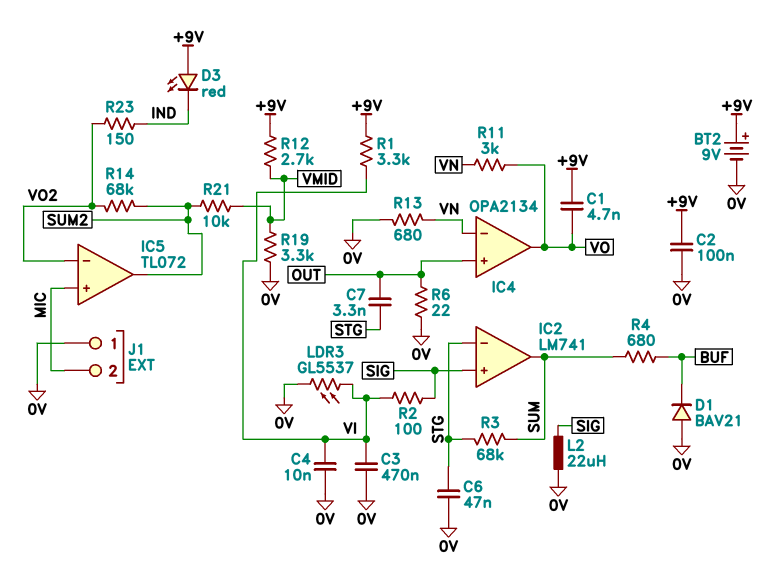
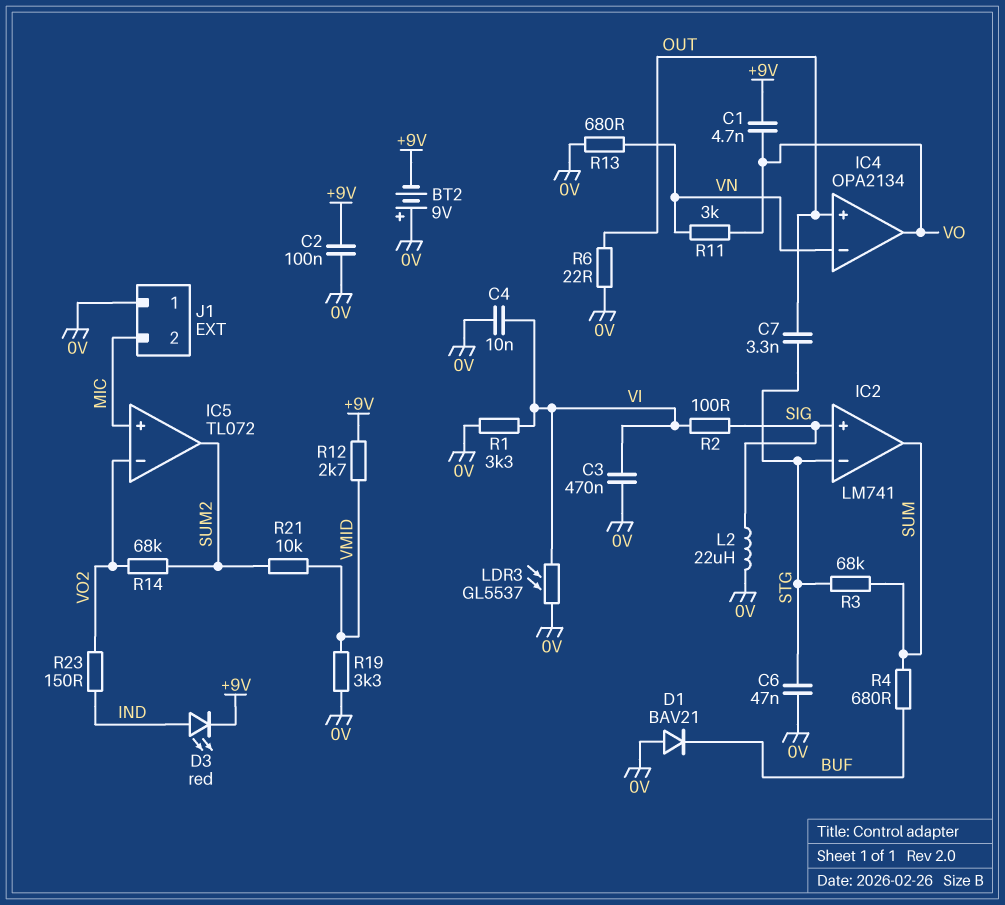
BT2: 9V (plus +9V, minus 0V) -> 9V (plus 0V, minus +9V)
D3: LED red (A +9V, K IND) -> LED red (A IND, K +9V)
R1: 3.3k (+9V, VI) -> 3.3k (0V, VI)

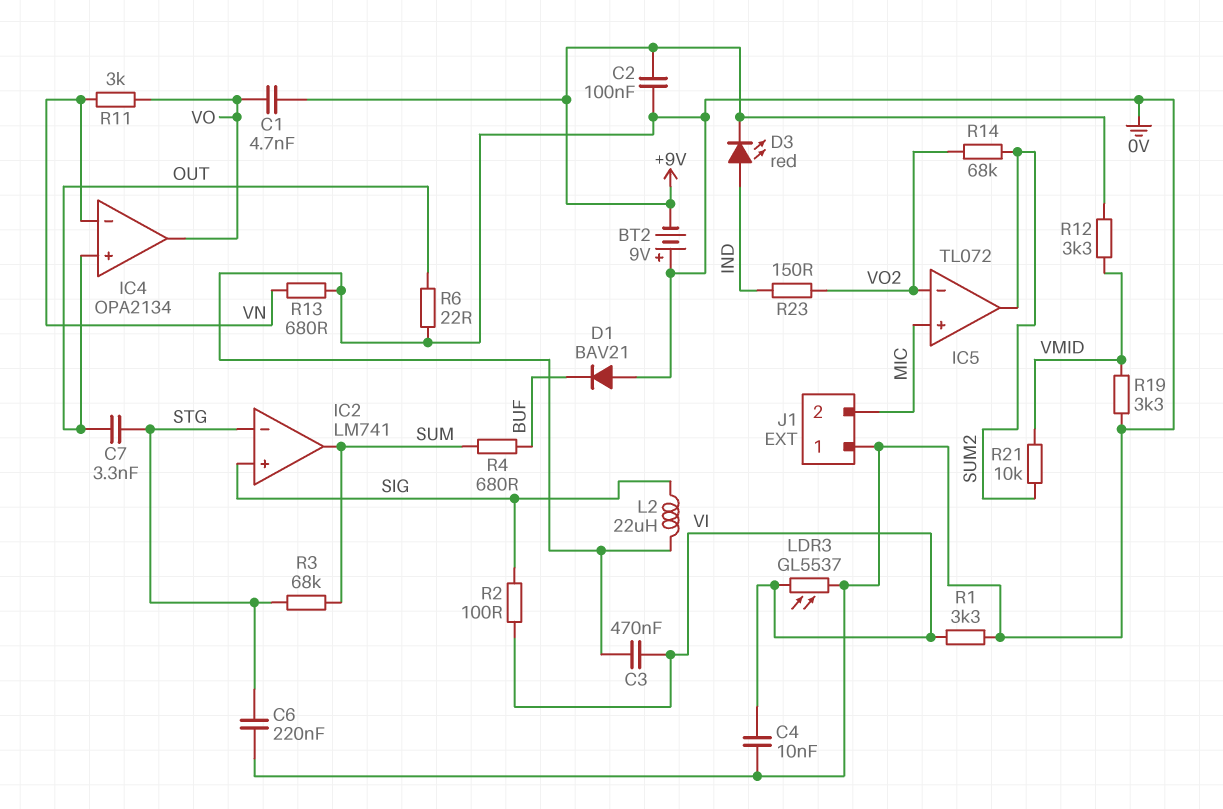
C6: 47nF (0V, STG) -> 220nF (0V, STG)
R12: 2.7k (+9V, VMID) -> 3.3k (+9V, VMID)

